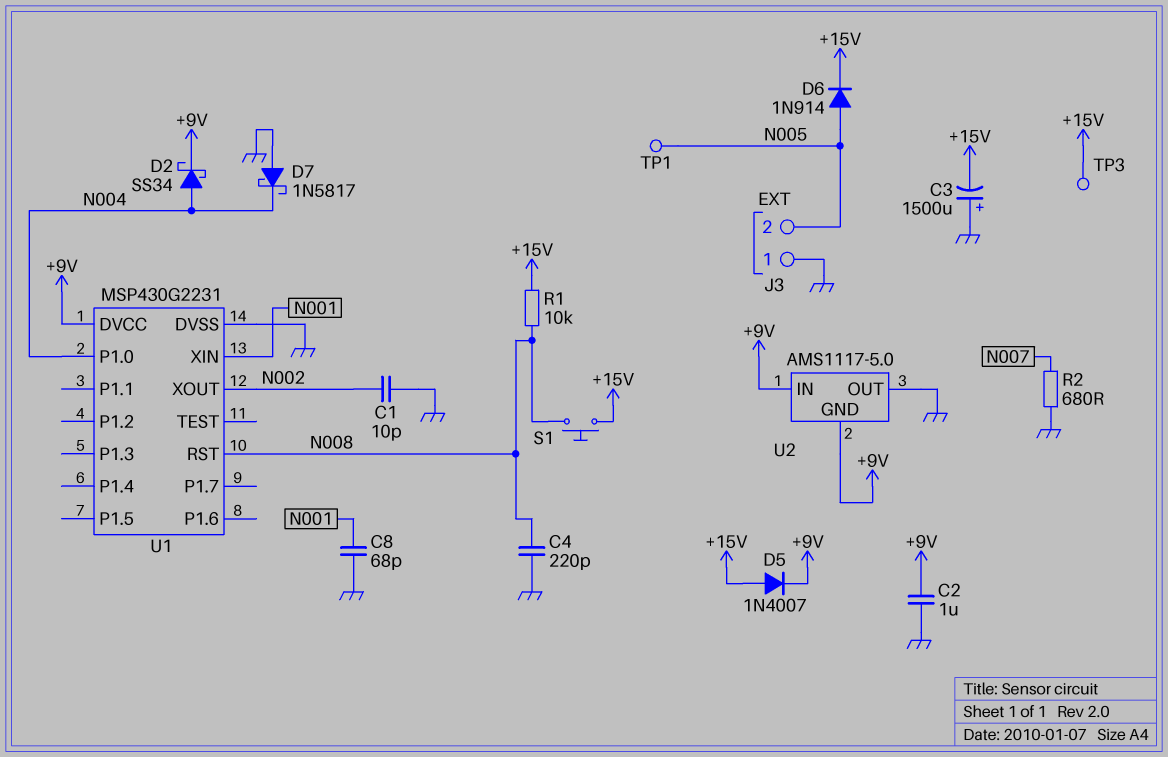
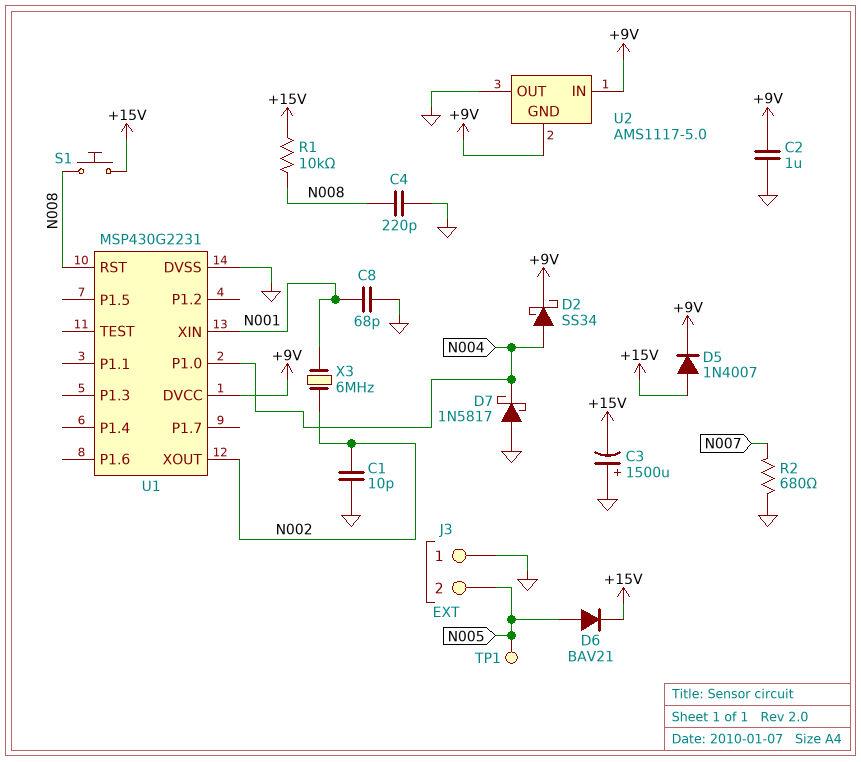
D6: diode 1N914 (A N005, K +15V) -> diode BAV21 (A N005, K +15V)
TP3: test point (+15V) -> none
X3: none -> 6MHz (N001, N002)

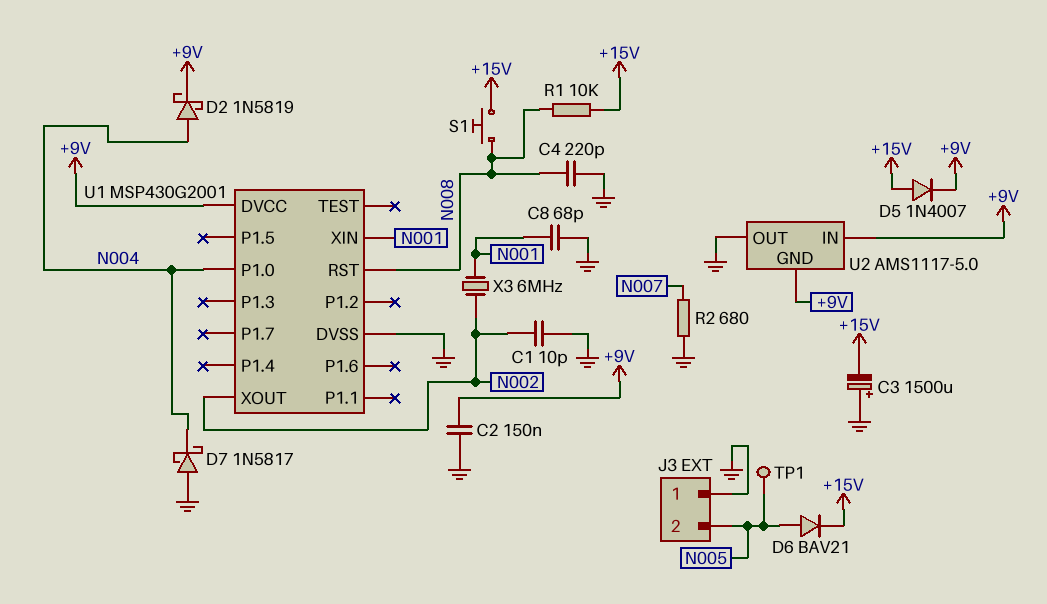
C2: 1uF (+9V, GND) -> 150nF (+9V, GND)
D2: schottky SS34 (A N004, K +9V) -> schottky 1N5819 (A N004, K +9V)
U1: MSP430G2231 -> MSP430G2001

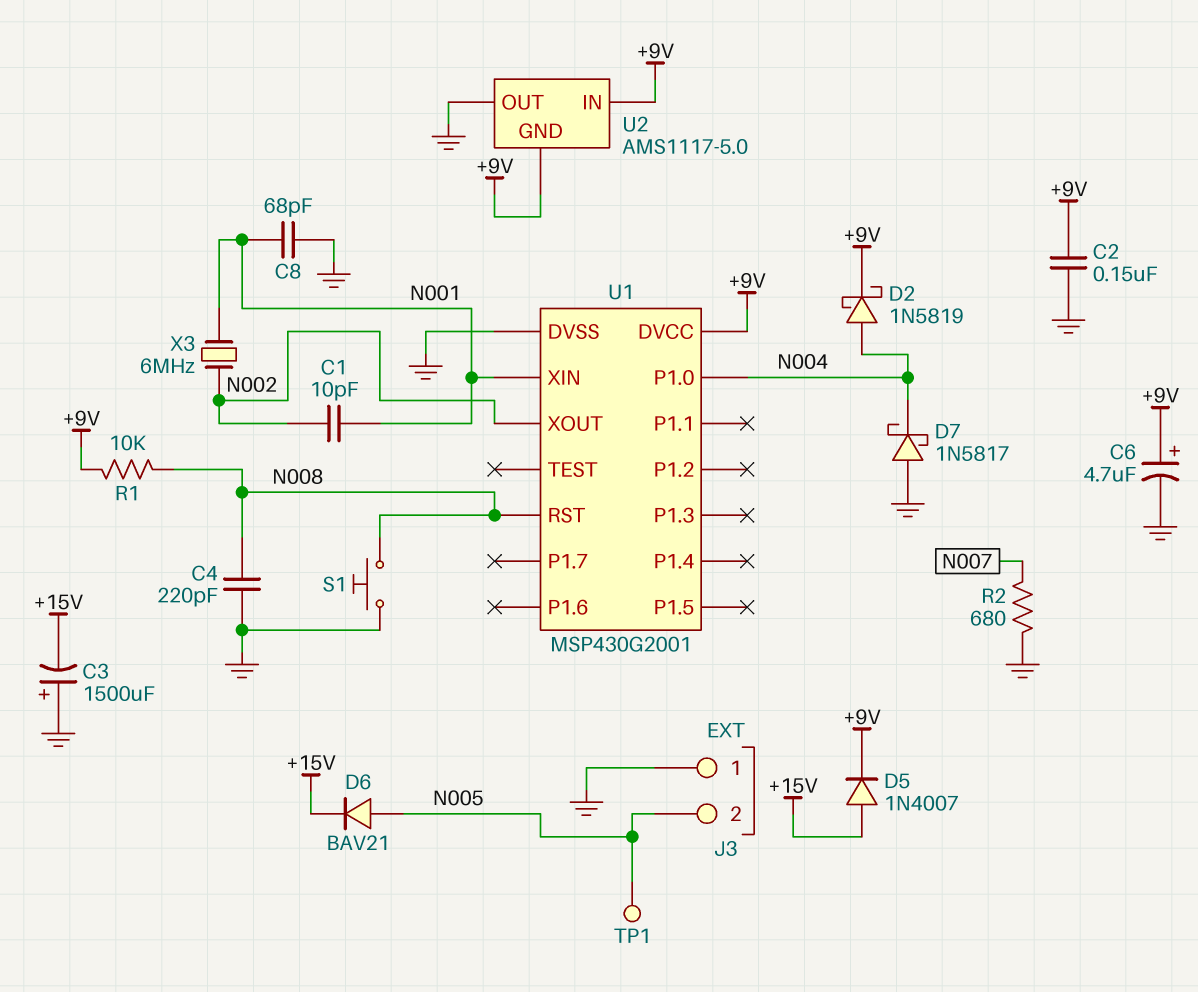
C1: 10pF (GND, N002) -> 10pF (N001, N002)
C6: none -> 4.7uF (plus +9V, minus GND)
R1: 10k (+15V, N008) -> 10k (+9V, N008)
S1: button (+15V, N008) -> button (GND, N008)

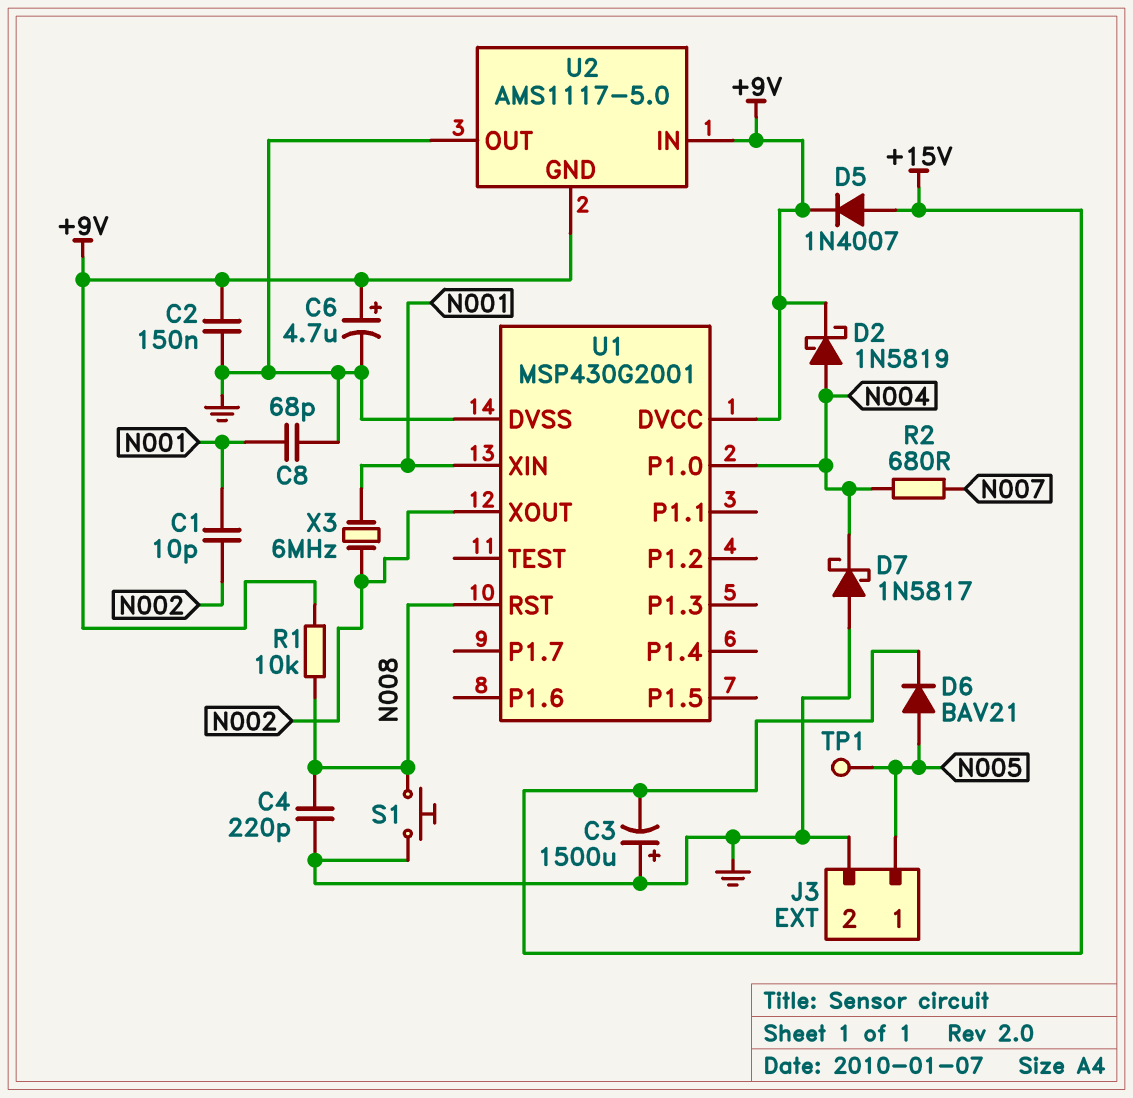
J3 pin 1: GND -> N005
J3 pin 2: N005 -> GND
R2: 680 (GND, N007) -> 680 (N004, N007)

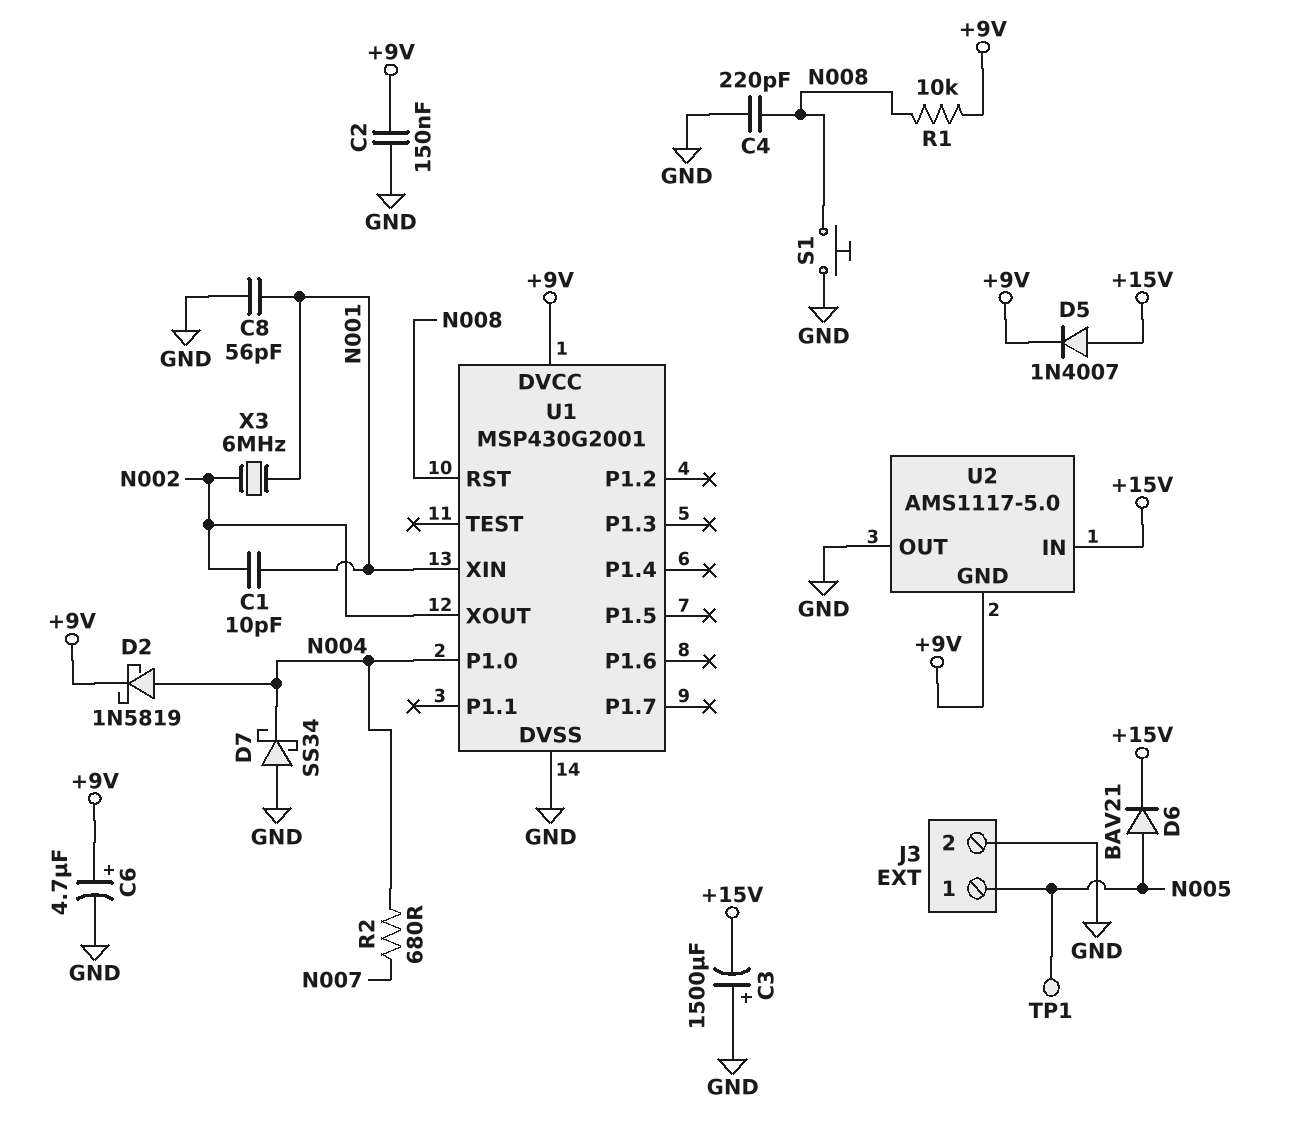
C8: 68pF (GND, N001) -> 56pF (GND, N001)
D7: schottky 1N5817 (A GND, K N004) -> schottky SS34 (A GND, K N004)
U2 pin IN: +9V -> +15V

